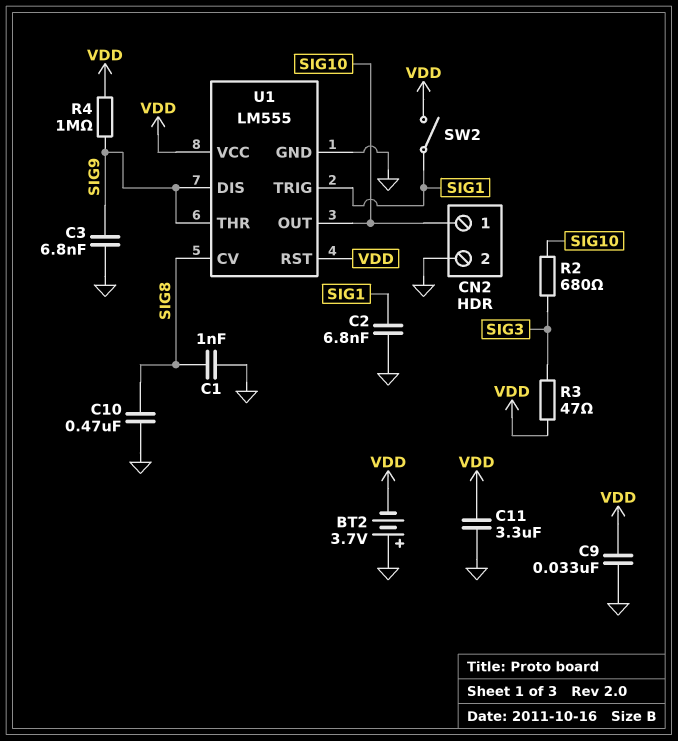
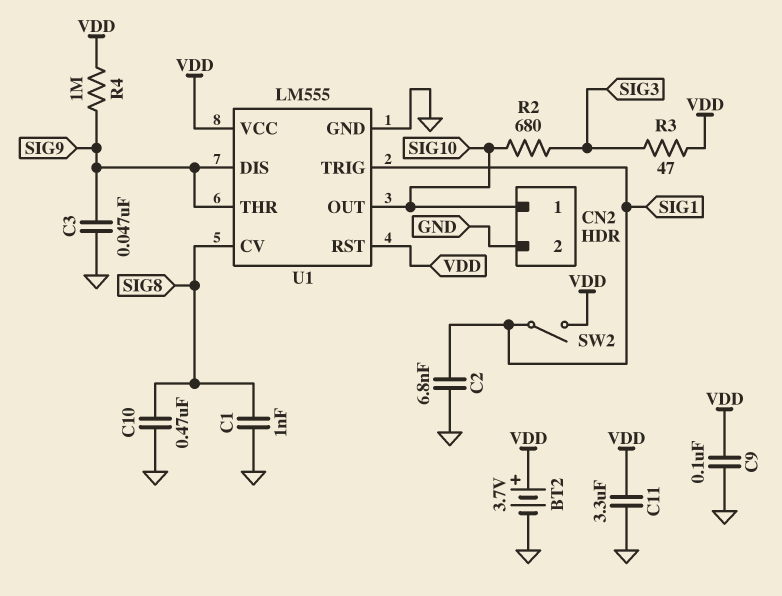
BT2: 3.7V (plus GND, minus VDD) -> 3.7V (plus VDD, minus GND)
C3: 6.8nF (GND, SIG9) -> 47nF (GND, SIG9)
C9: 33nF (GND, VDD) -> 100nF (GND, VDD)

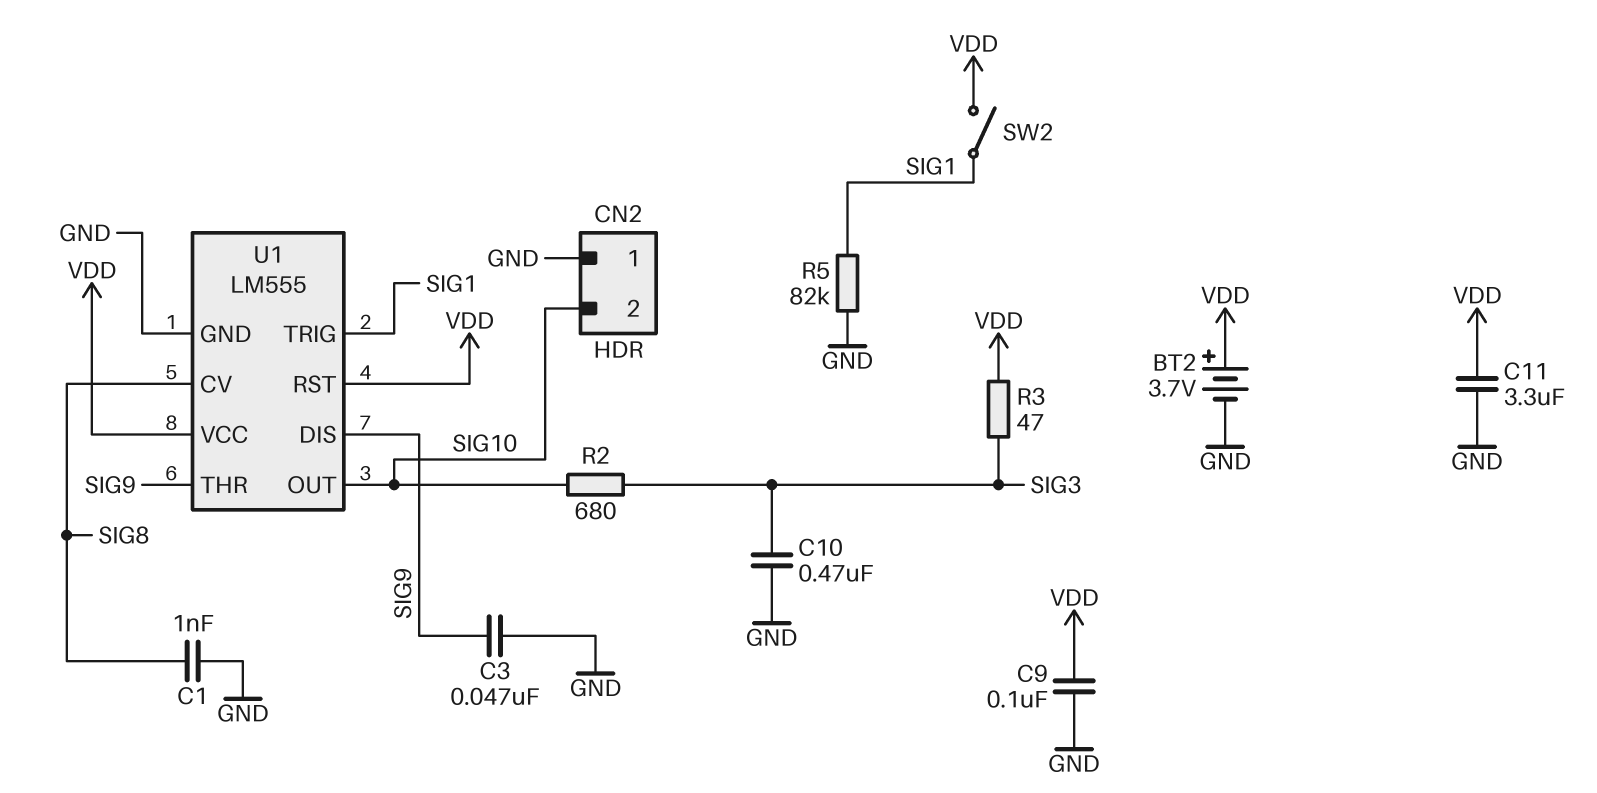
C2: 6.8nF (GND, SIG1) -> none
C10: 470nF (GND, SIG8) -> 470nF (GND, SIG3)
CN2 pin 1: SIG10 -> GND
CN2 pin 2: GND -> SIG10
R4: 1M (SIG9, VDD) -> none
R5: none -> 82k (GND, SIG1)

